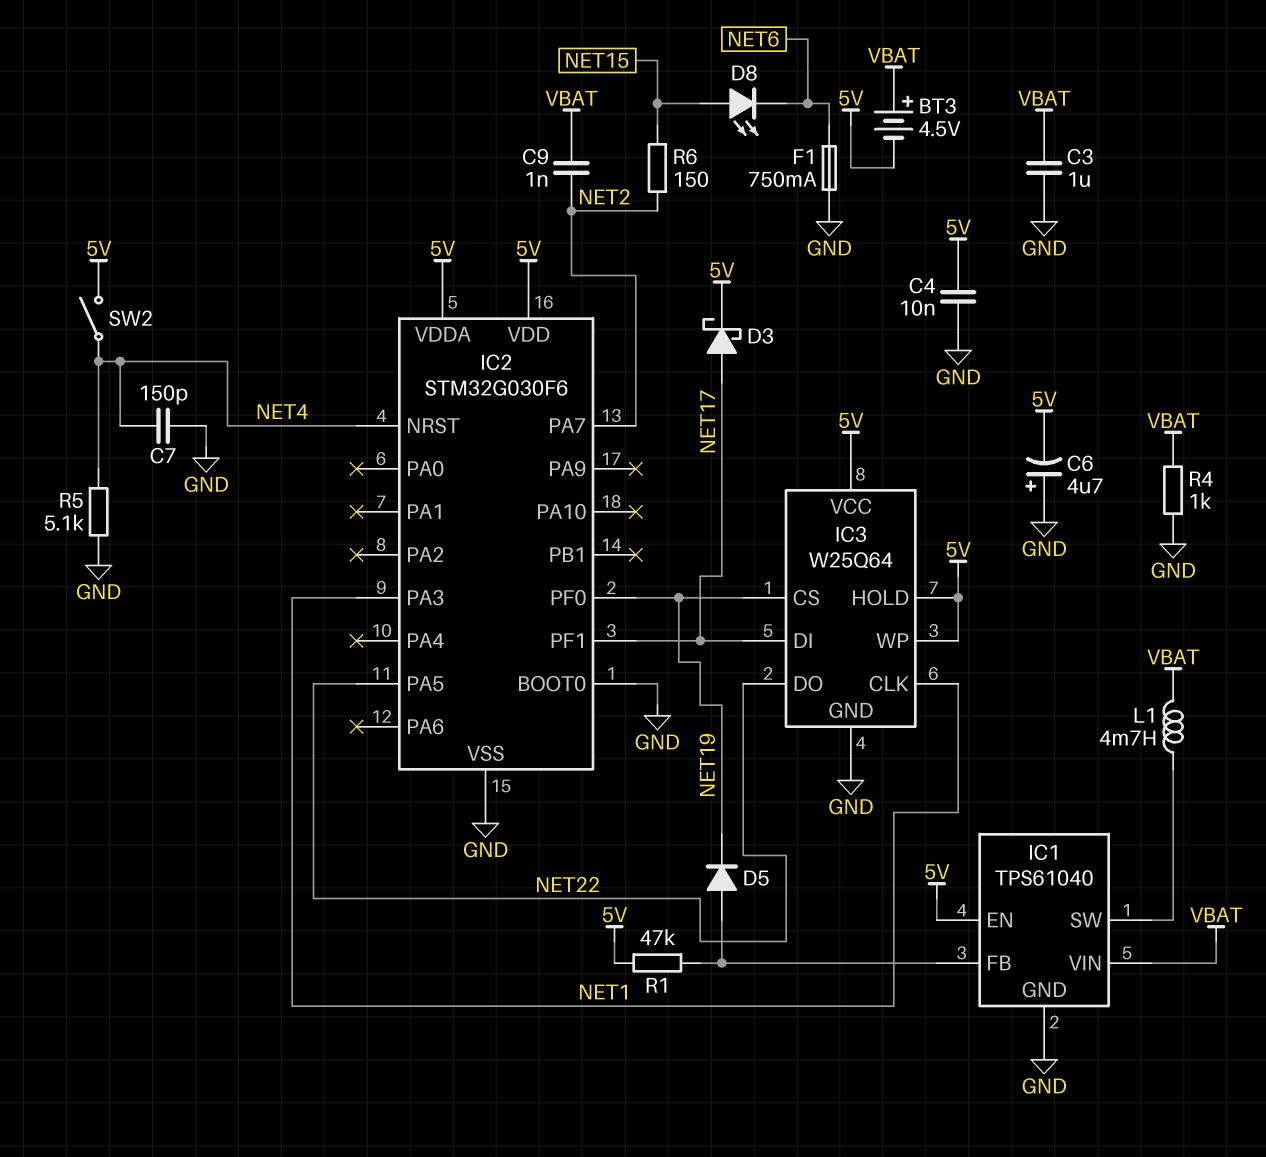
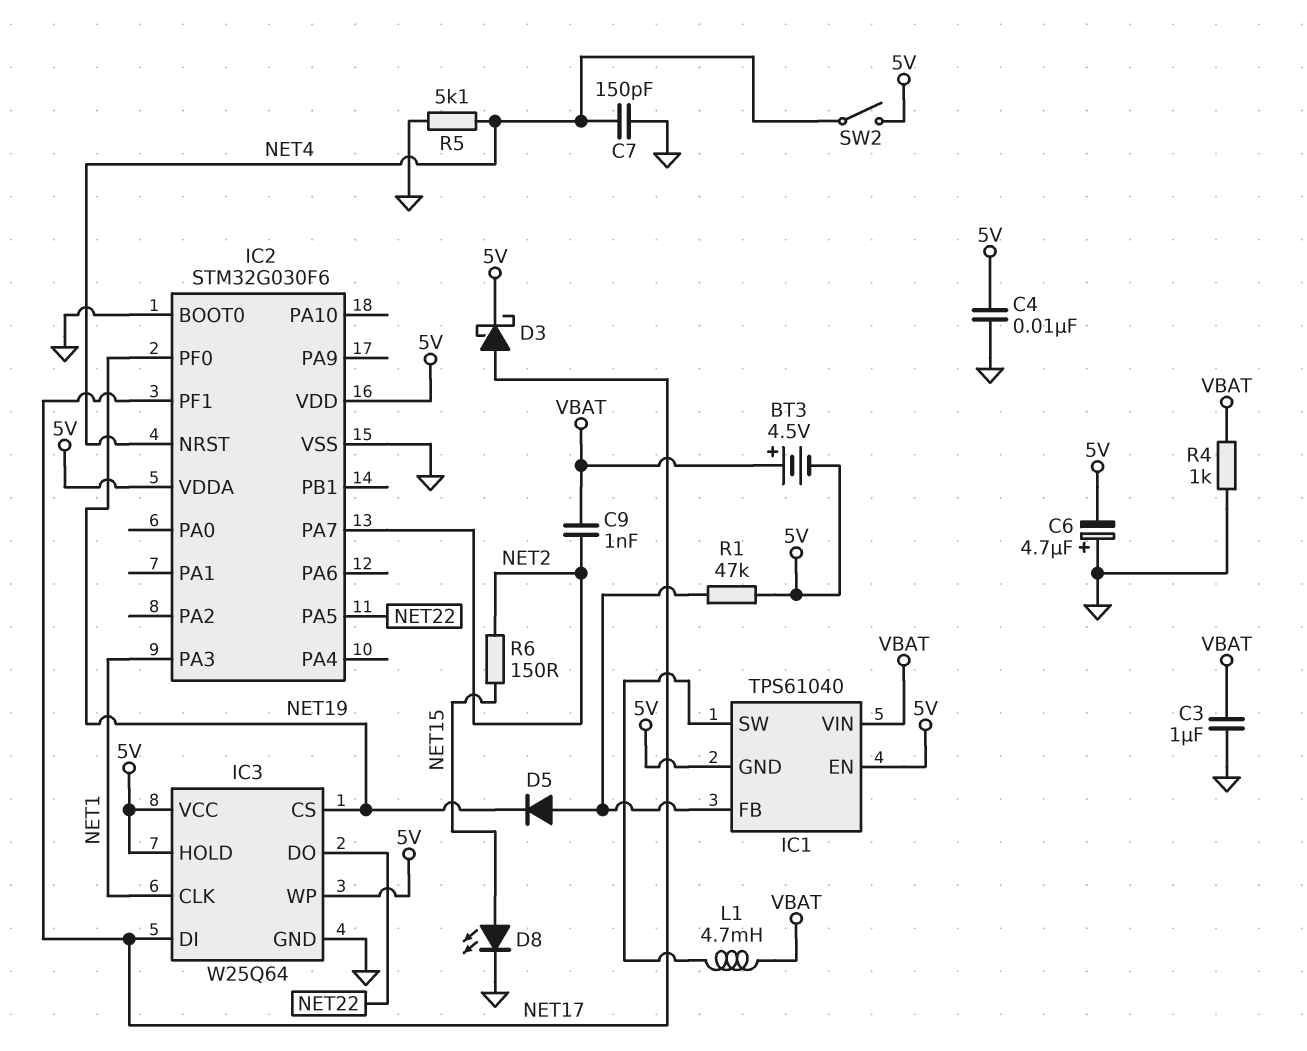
D8: LED (A NET15, K NET6) -> LED (A NET15, K GND)
F1: 750mA (GND, NET6) -> none
IC1 pin GND: GND -> 5V

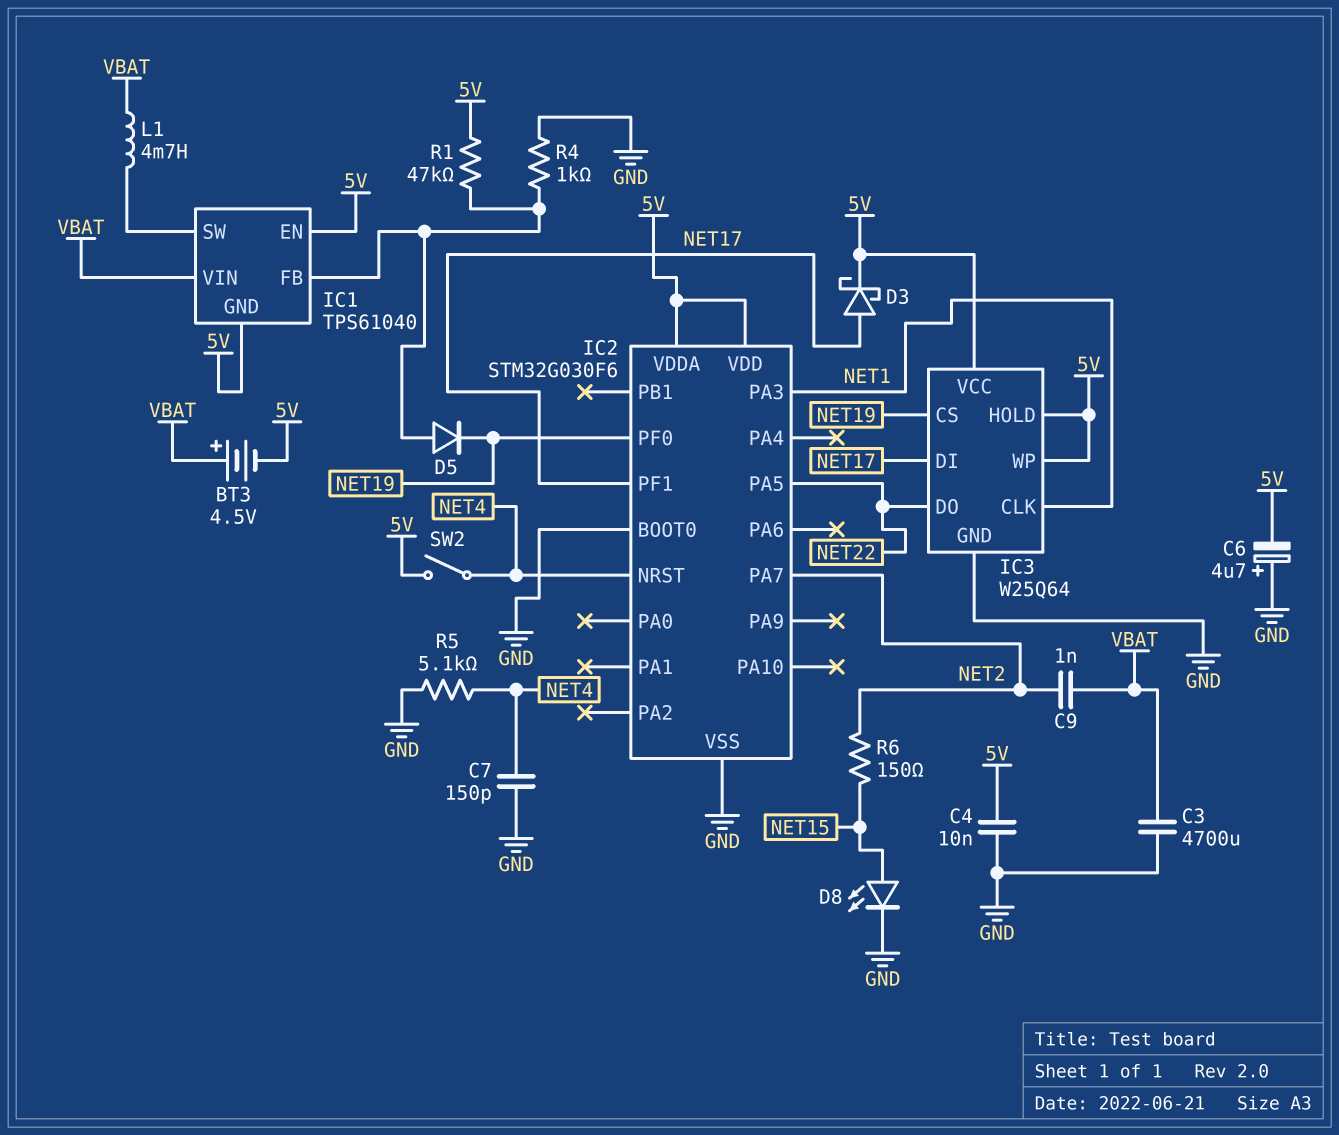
C3: 1uF (GND, VBAT) -> 4700uF (GND, VBAT)
R4: 1k (GND, VBAT) -> 1k (GND, IC1/FB)

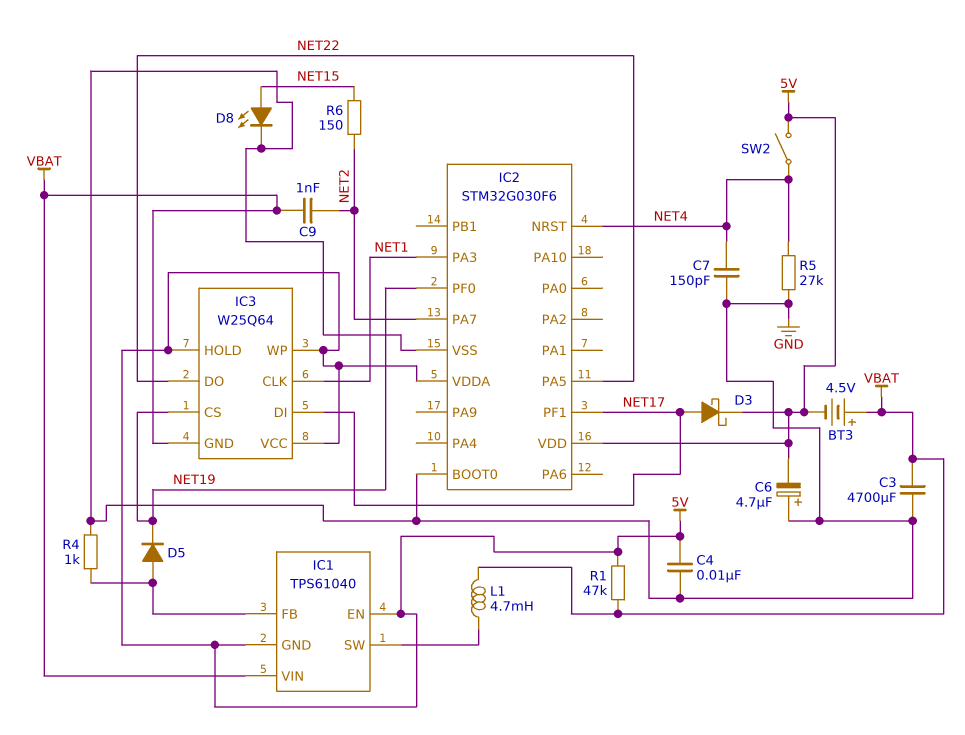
IC3 pin GND: GND -> VBAT
R1: 47k (5V, IC1/FB) -> 47k (5V, VBAT)
R5: 5.1k (GND, NET4) -> 27k (GND, NET4)

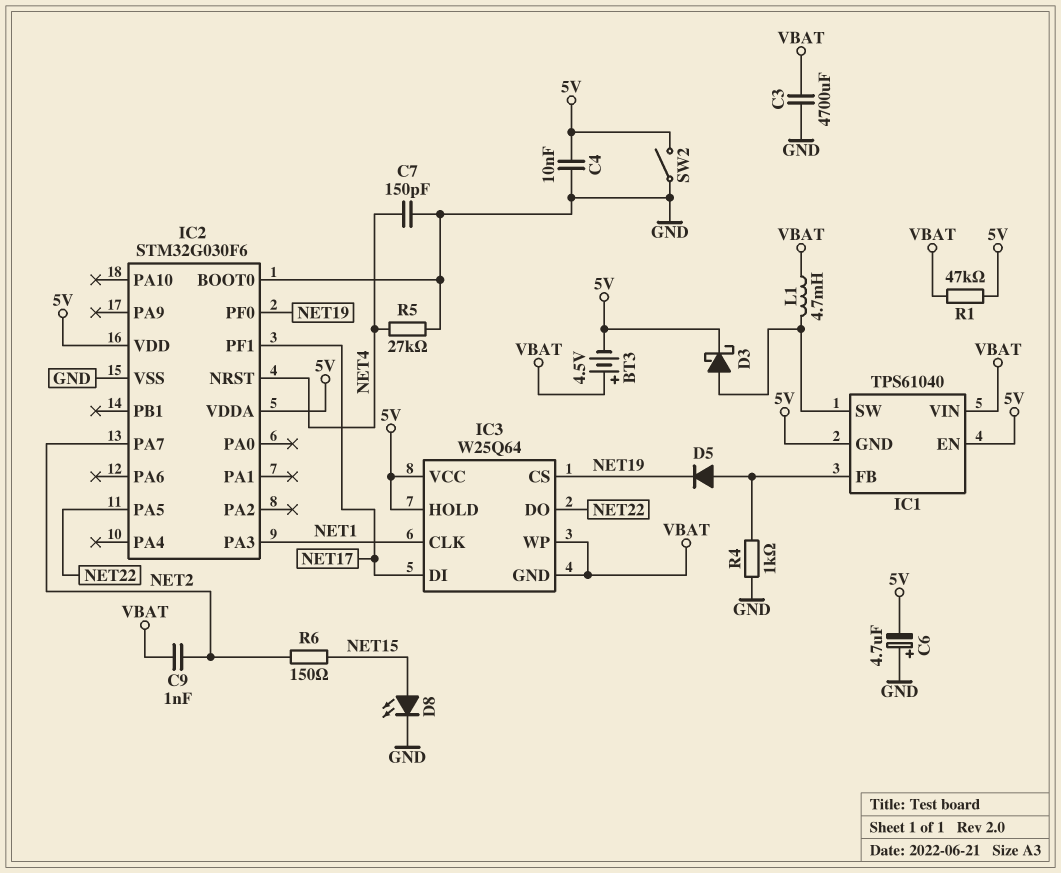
D3: schottky (A NET17, K 5V) -> schottky (A IC1/SW, K 5V)
IC3 pin WP: 5V -> VBAT
SW2: switch (5V, NET4) -> switch (5V, GND)

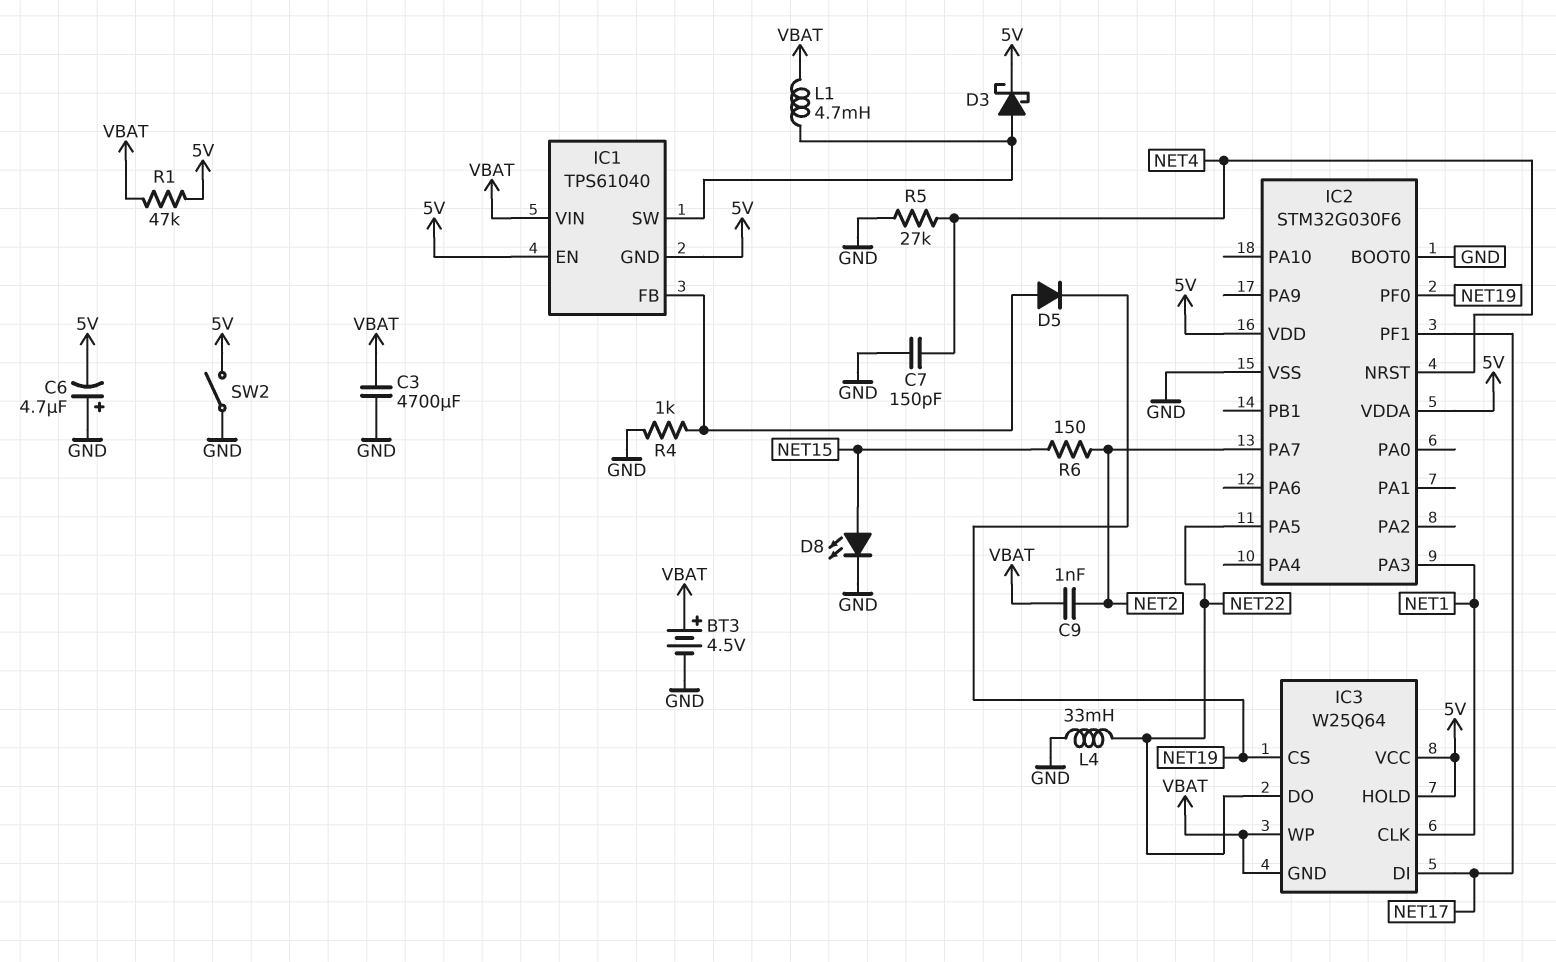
BT3: 4.5V (plus VBAT, minus 5V) -> 4.5V (plus VBAT, minus GND)
C4: 10nF (5V, GND) -> none
L4: none -> 33mH (GND, NET22)

